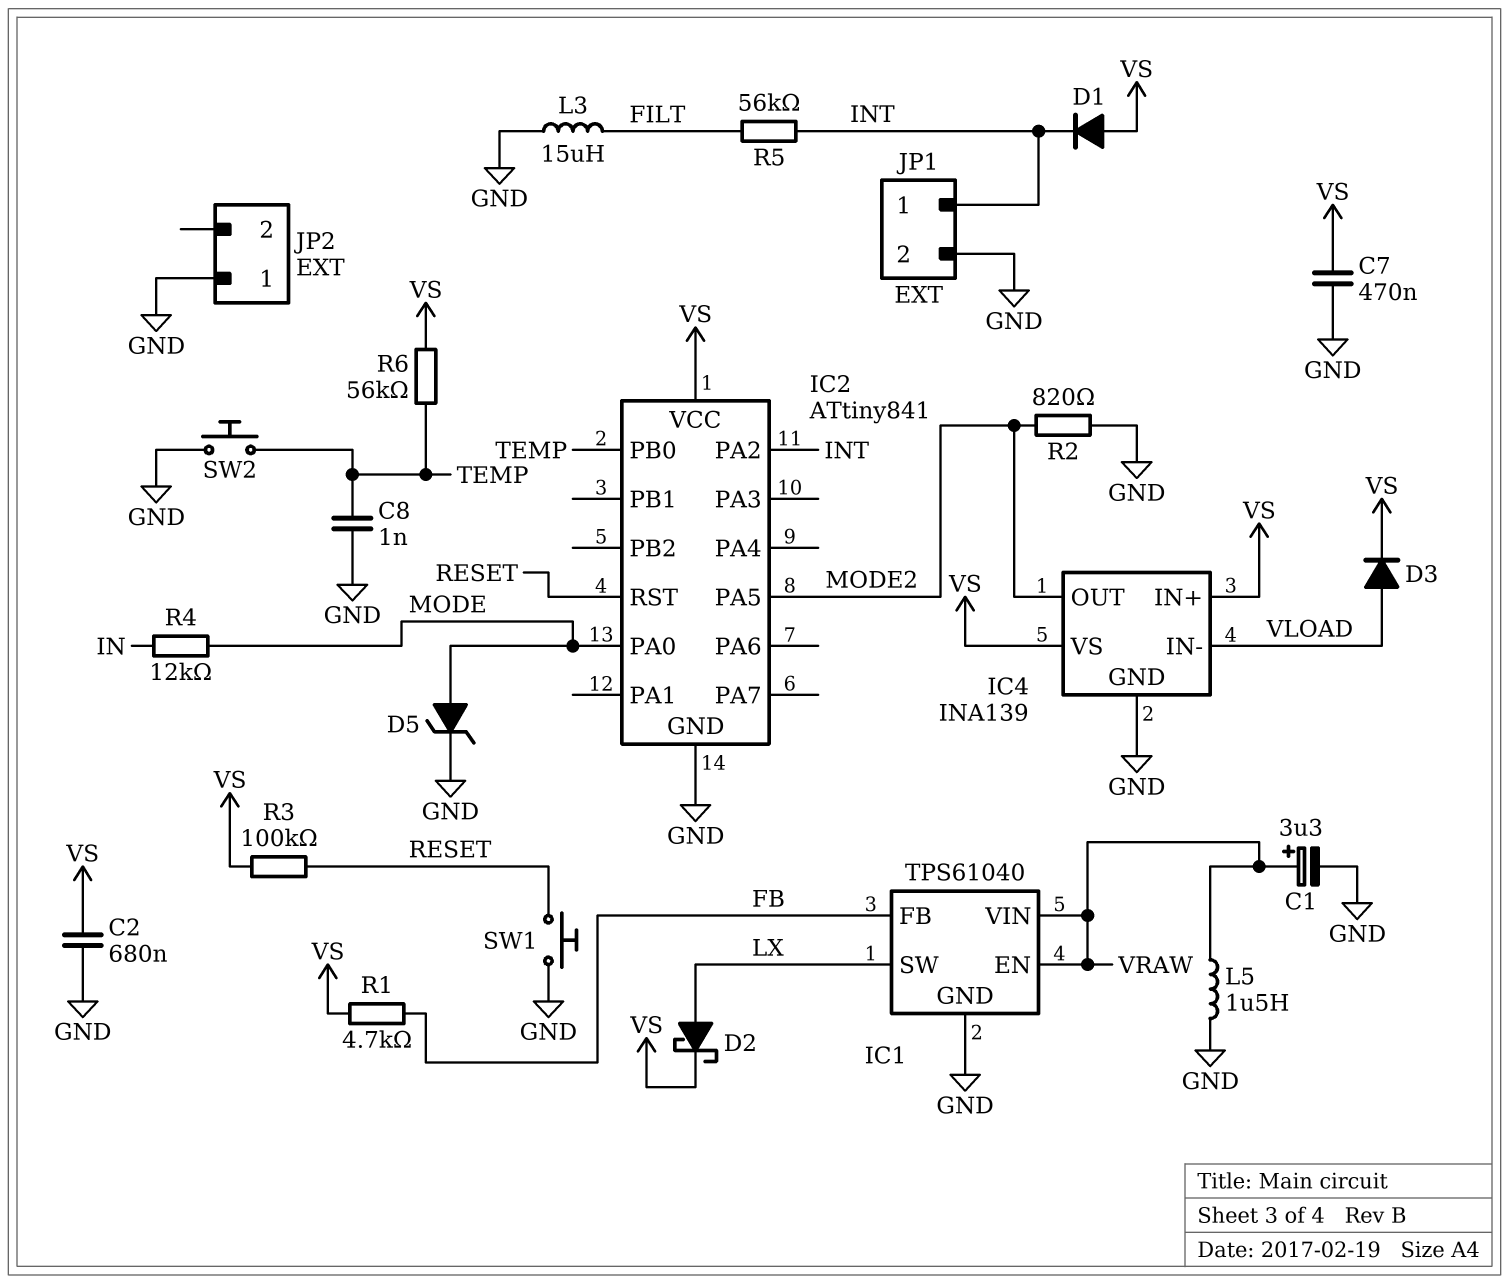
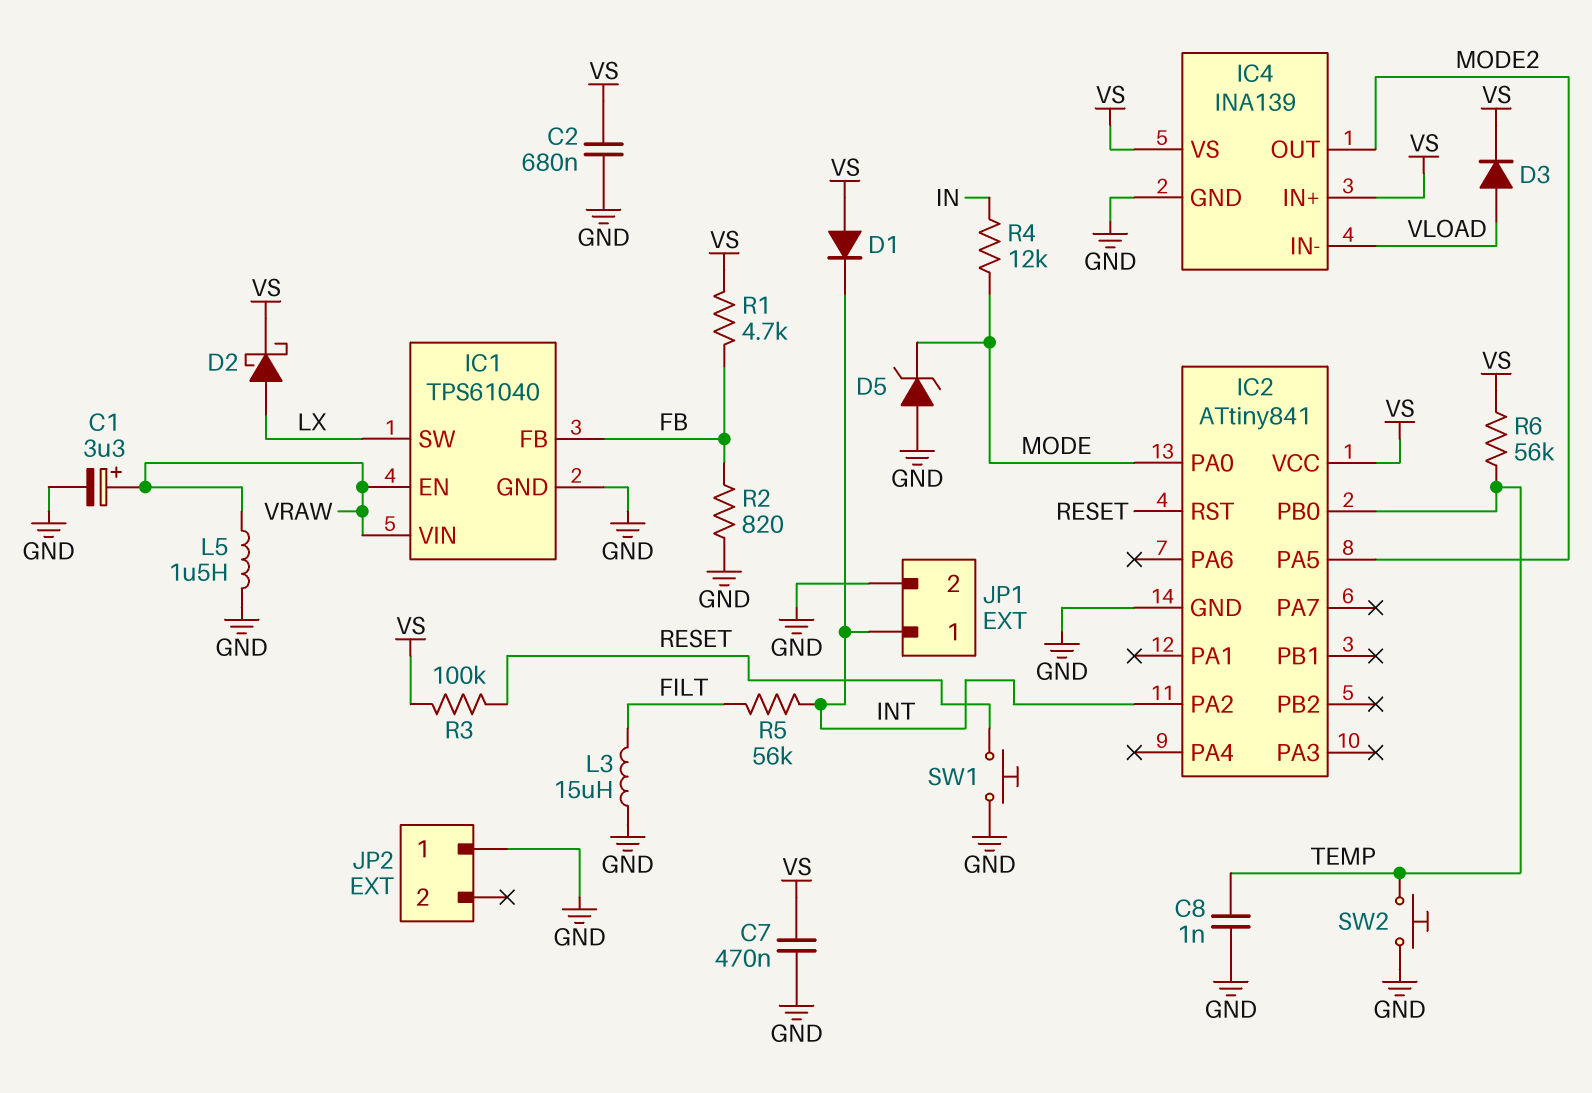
D5: zener (A MODE, K GND) -> zener (A GND, K MODE)
R2: 820 (GND, MODE2) -> 820 (FB, GND)

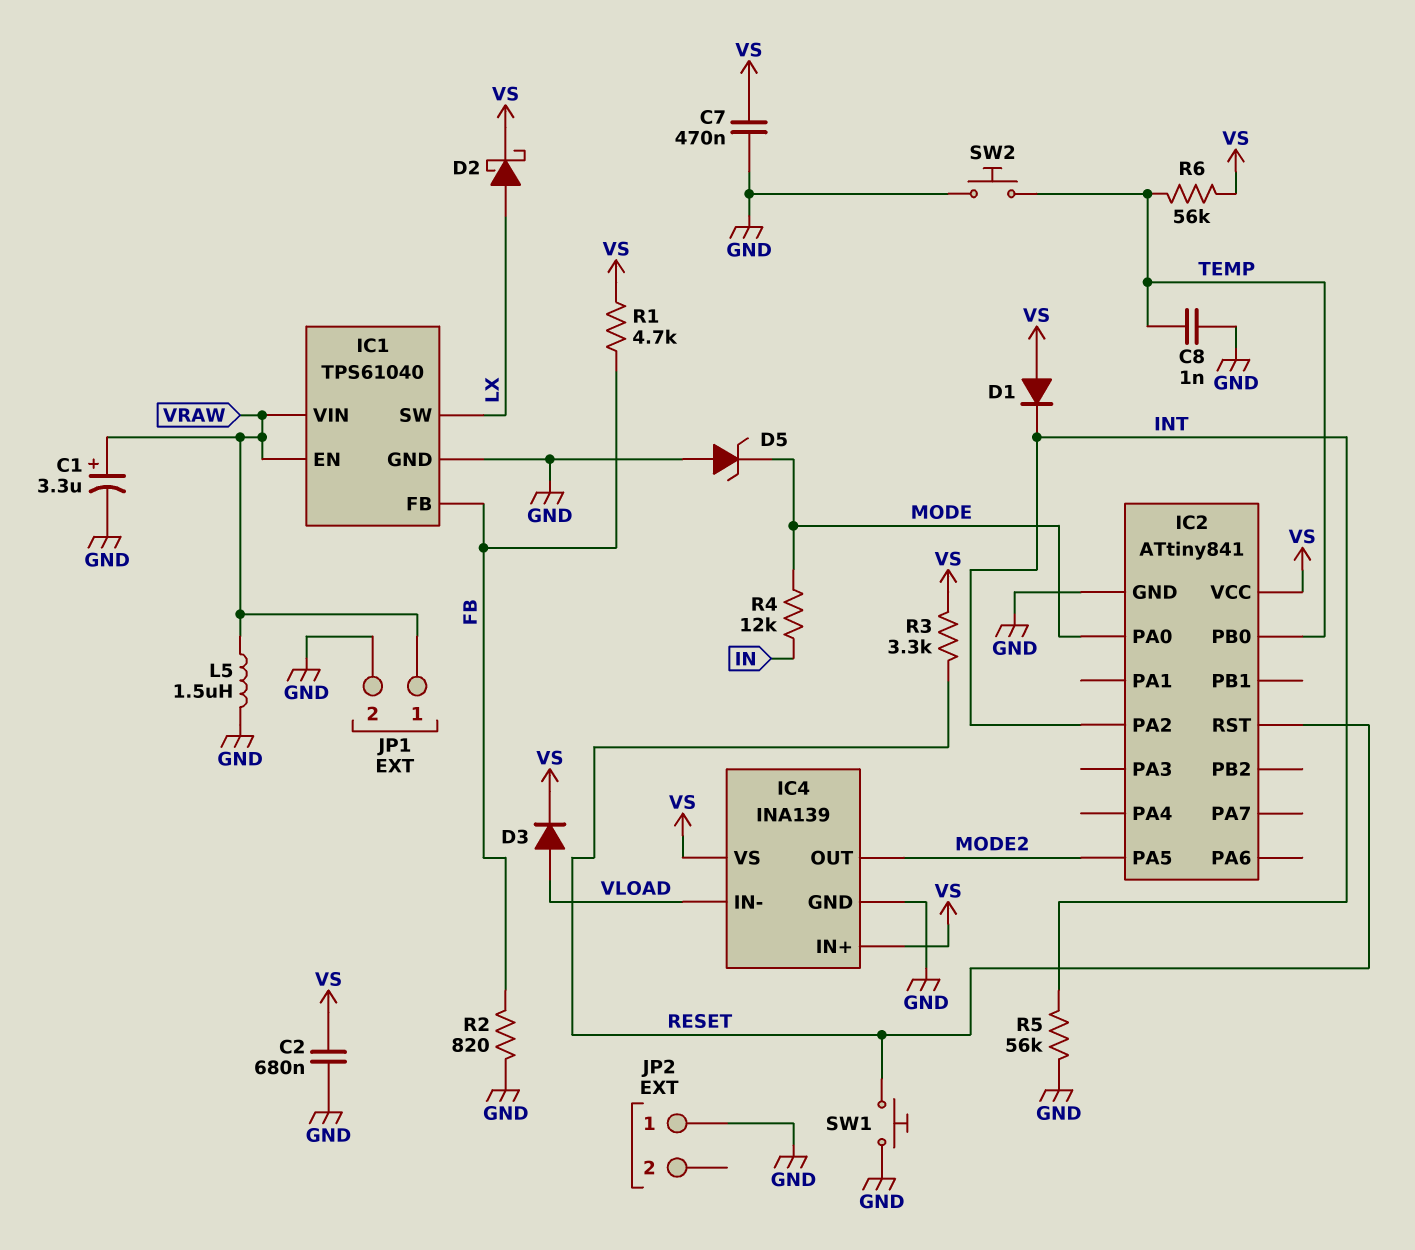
JP1 pin 1: INT -> VRAW
L3: 15uH (FILT, GND) -> none
R3: 100k (RESET, VS) -> 3.3k (RESET, VS)
R5: 56k (FILT, INT) -> 56k (GND, INT)

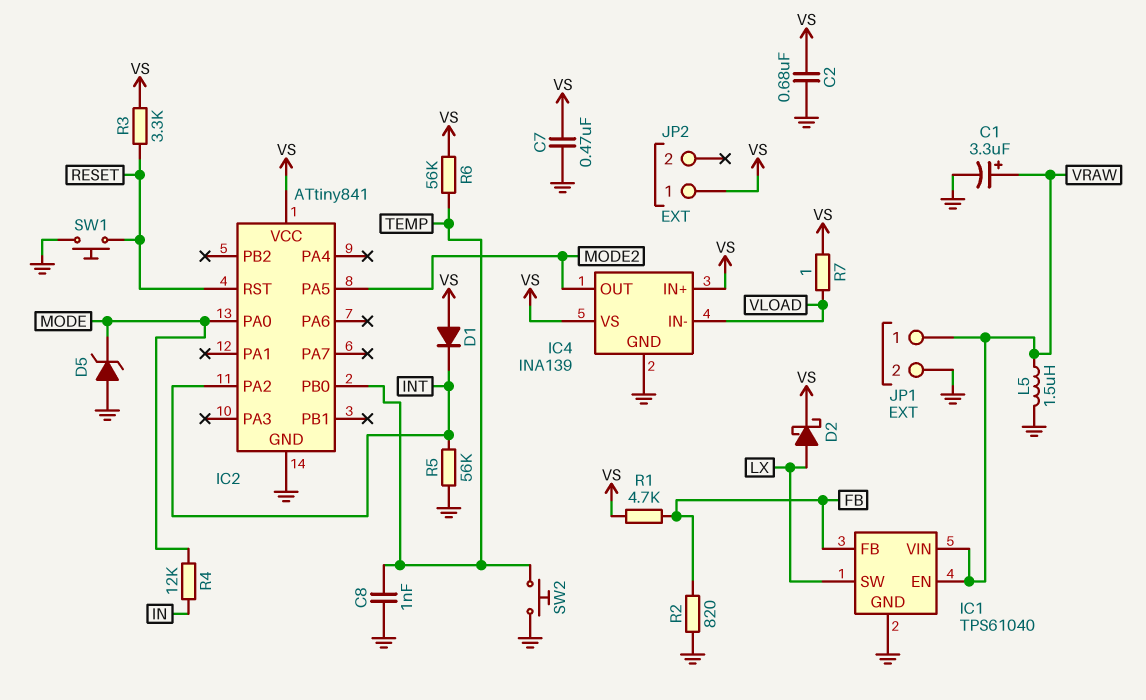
D3: diode (A VLOAD, K VS) -> none
JP2 pin 1: GND -> VS
R7: none -> 1 (VLOAD, VS)

